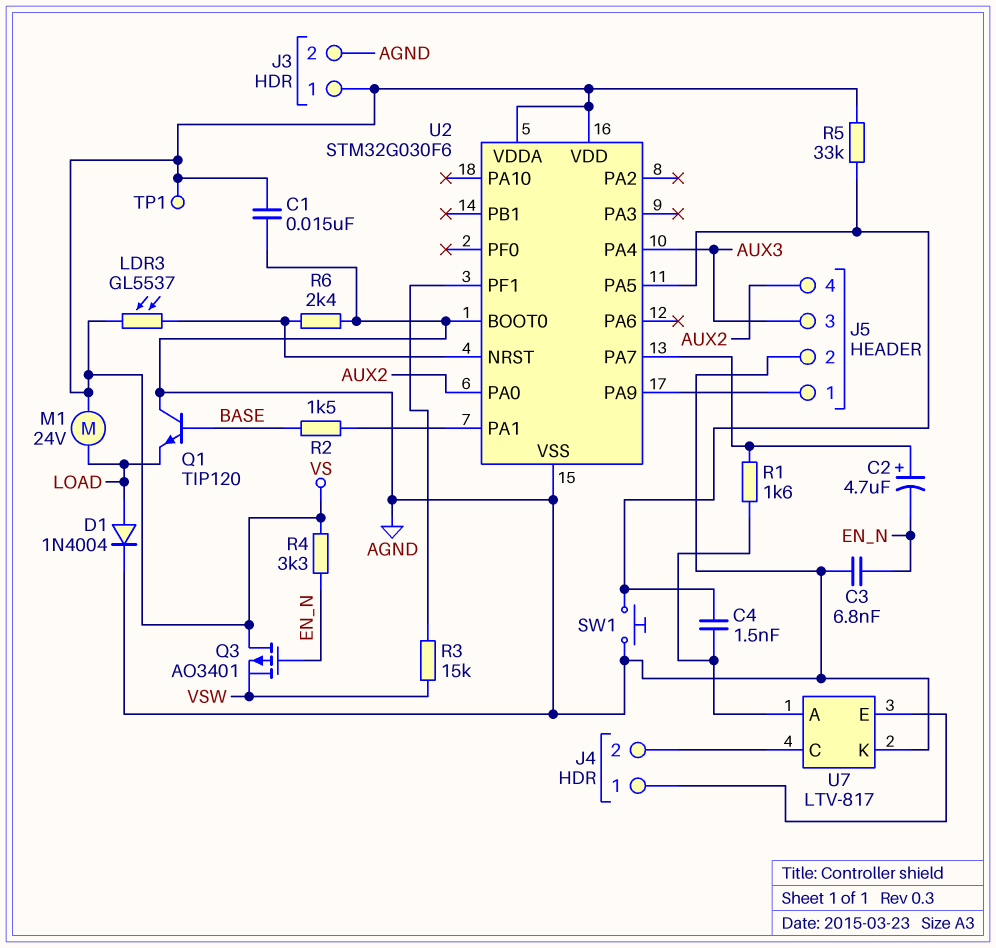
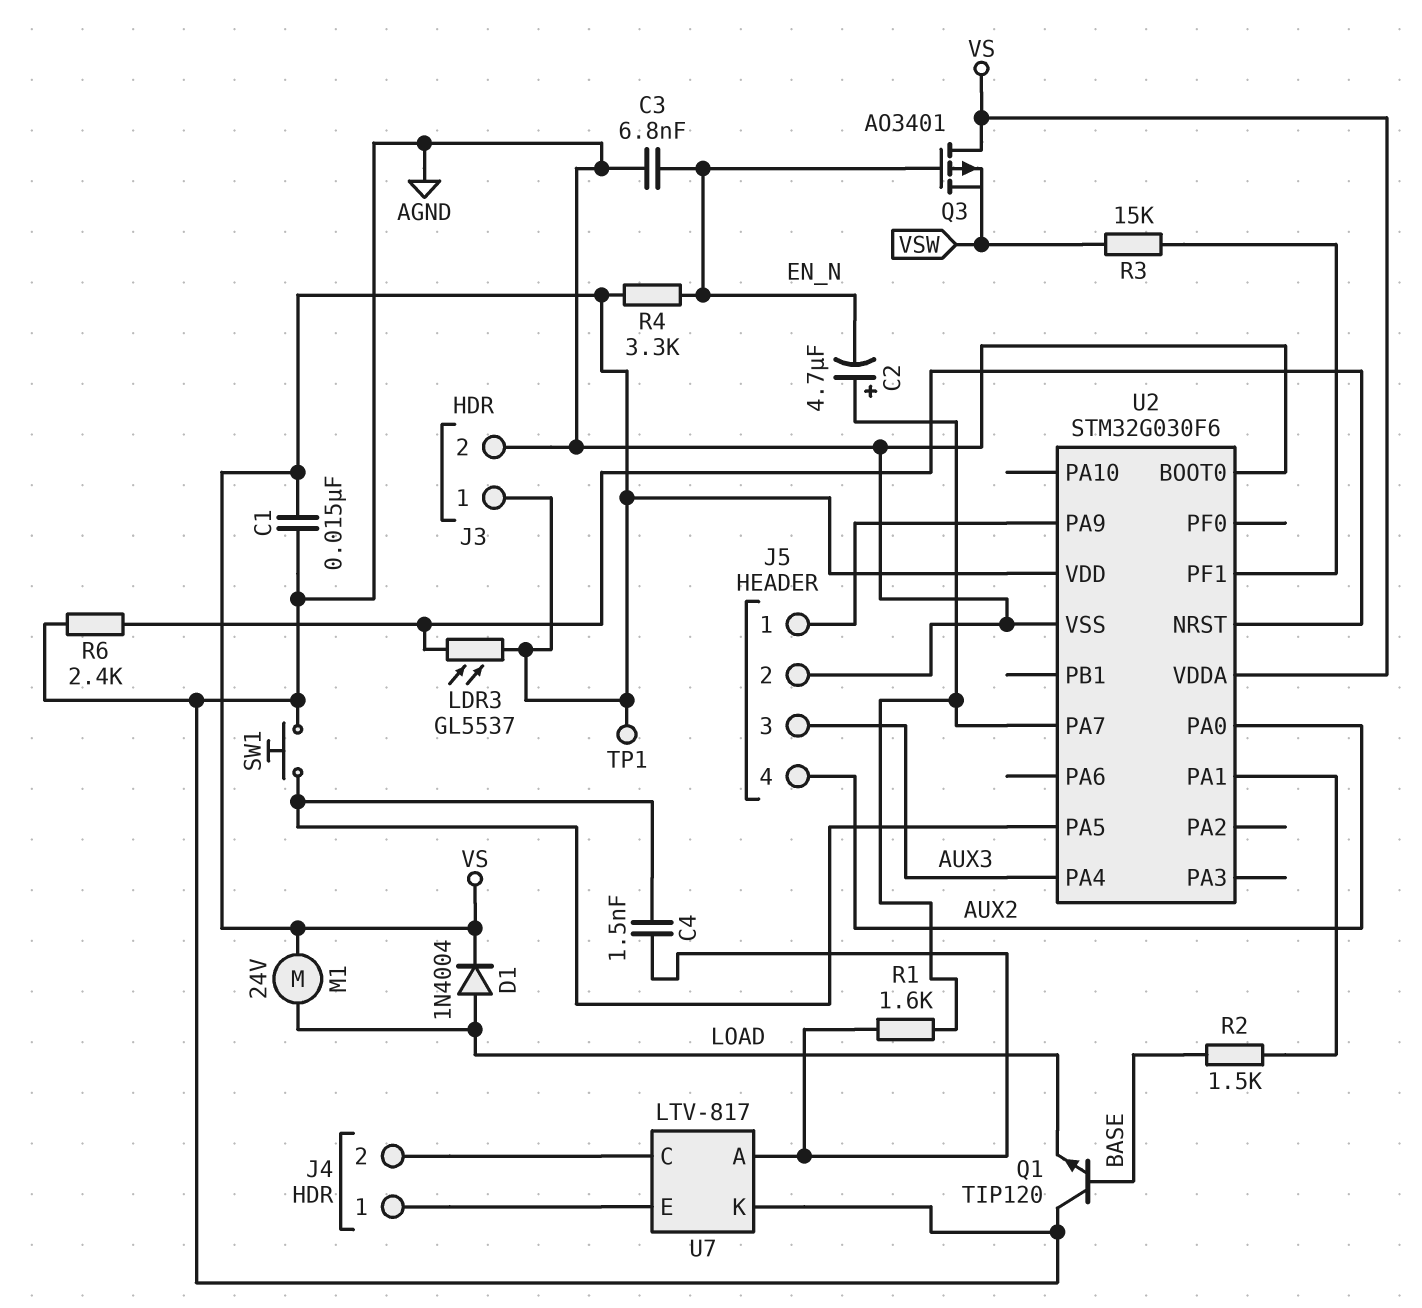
D1: diode 1N4004 (A LOAD, K AGND) -> diode 1N4004 (A LOAD, K VS)
R5: 33k (U2/PA5, VS) -> none

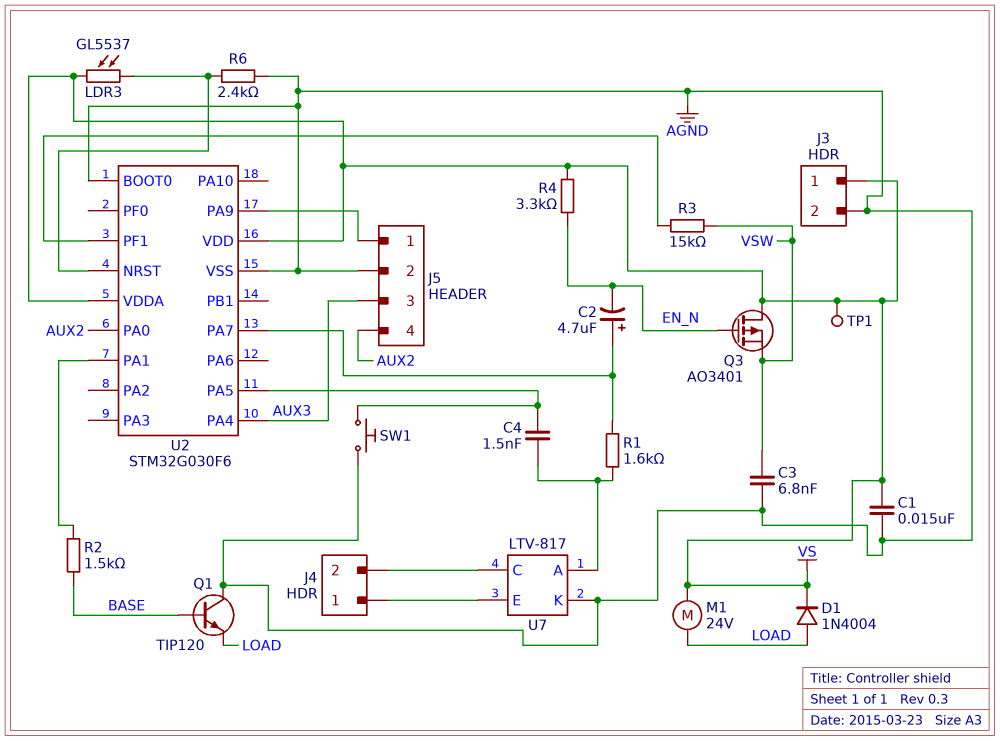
C3: 6.8nF (AGND, EN_N) -> 6.8nF (AGND, VSW)

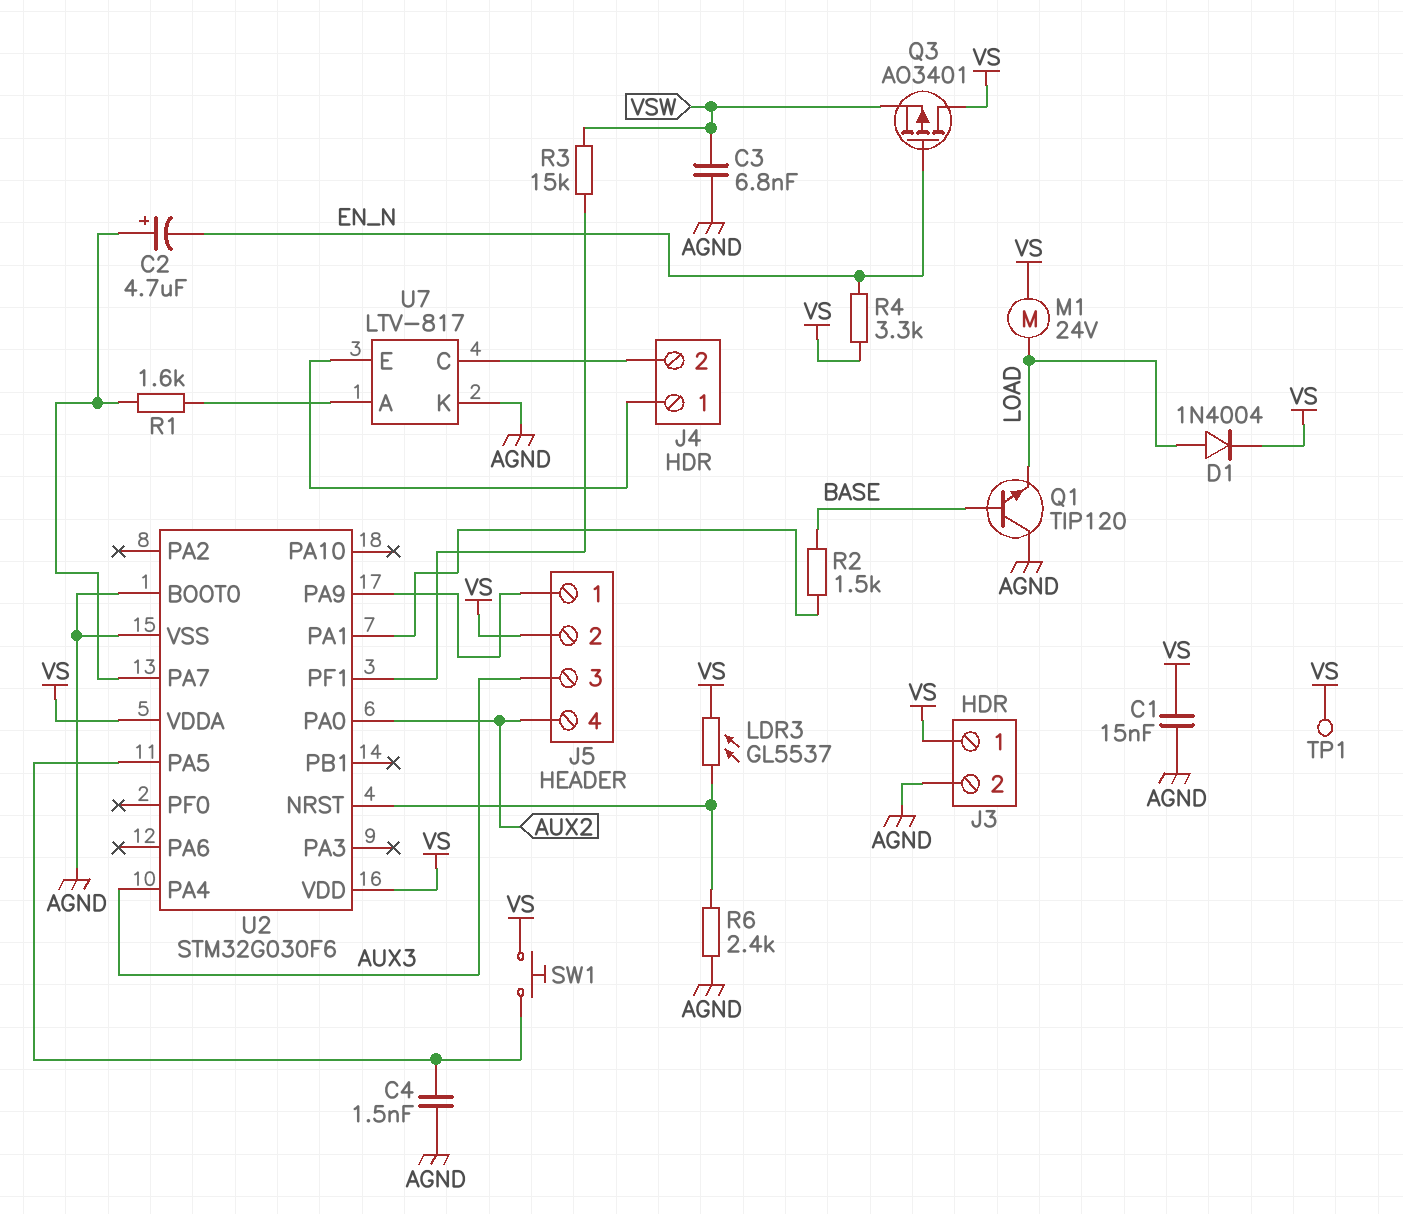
C4: 1.5nF (U2/PA5, U7/A) -> 1.5nF (AGND, U2/PA5)
J5 pin 2: AGND -> VS
SW1: button (AGND, U2/PA5) -> button (U2/PA5, VS)

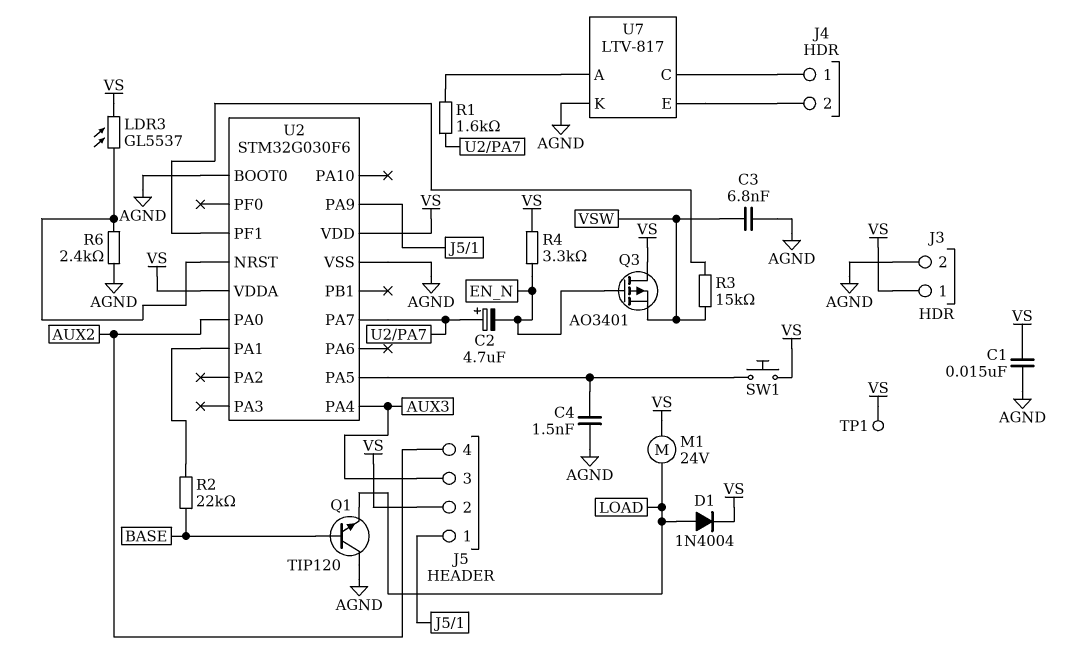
R2: 1.5k (BASE, U2/PA1) -> 22k (BASE, U2/PA1)
U7 pin C: J4/2 -> J4/1
U7 pin E: J4/1 -> J4/2

